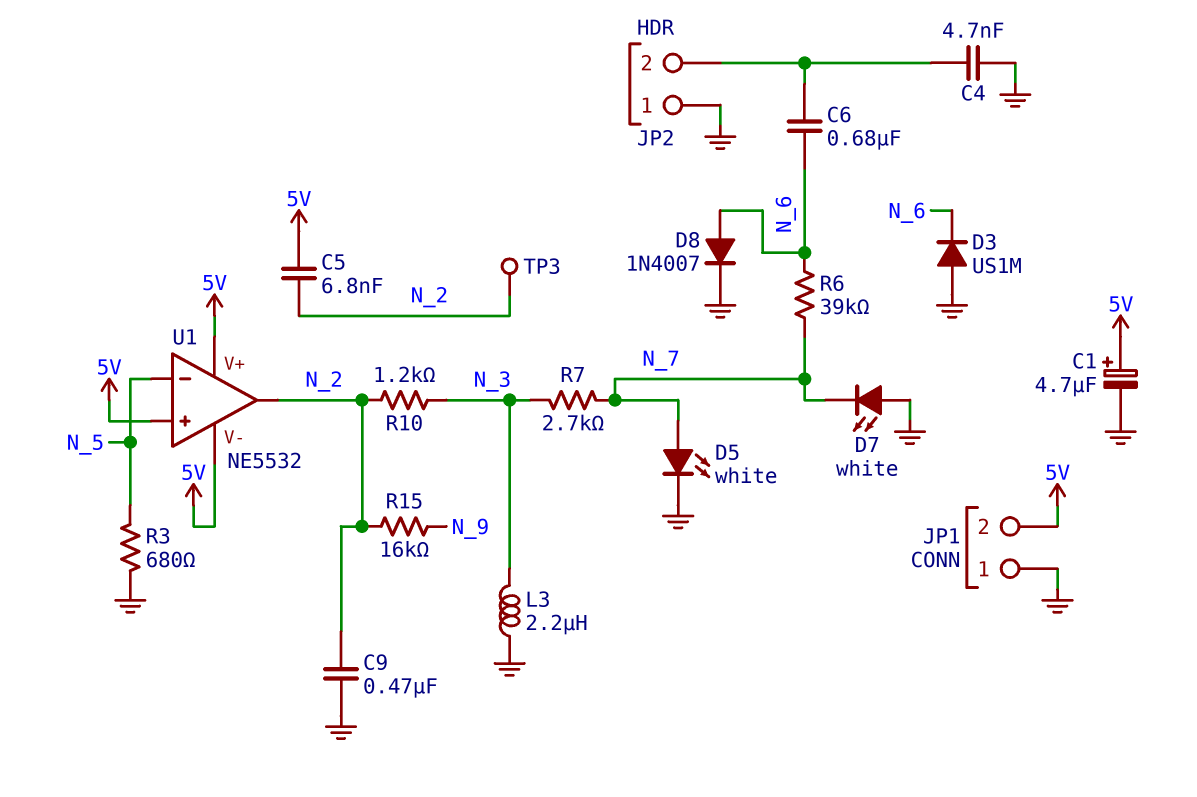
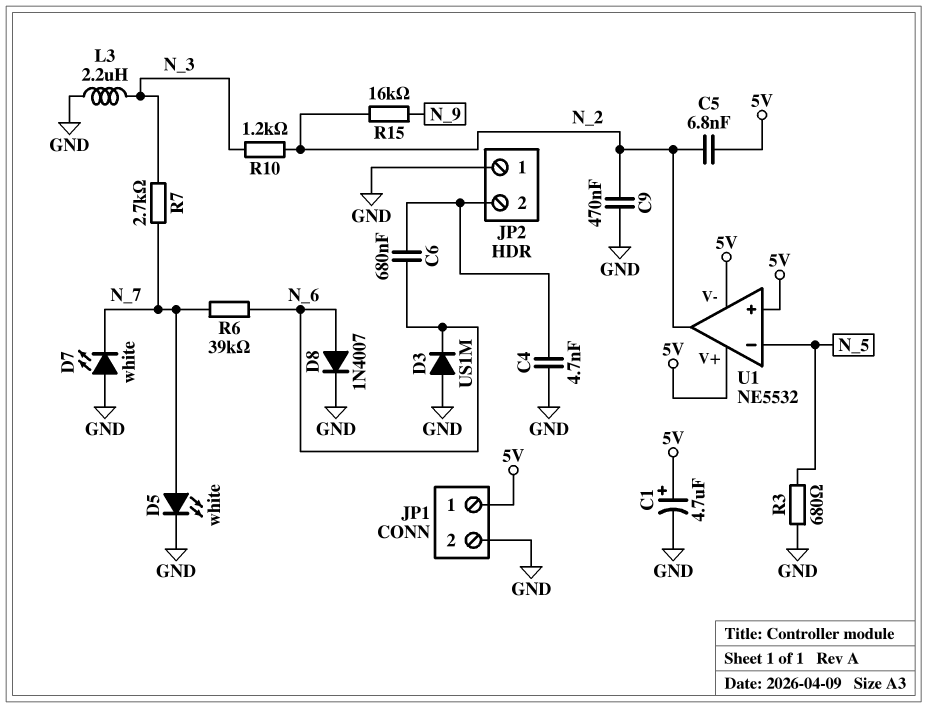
JP1 pin 1: GND -> 5V
JP1 pin 2: 5V -> GND
TP3: test point (N_2) -> none

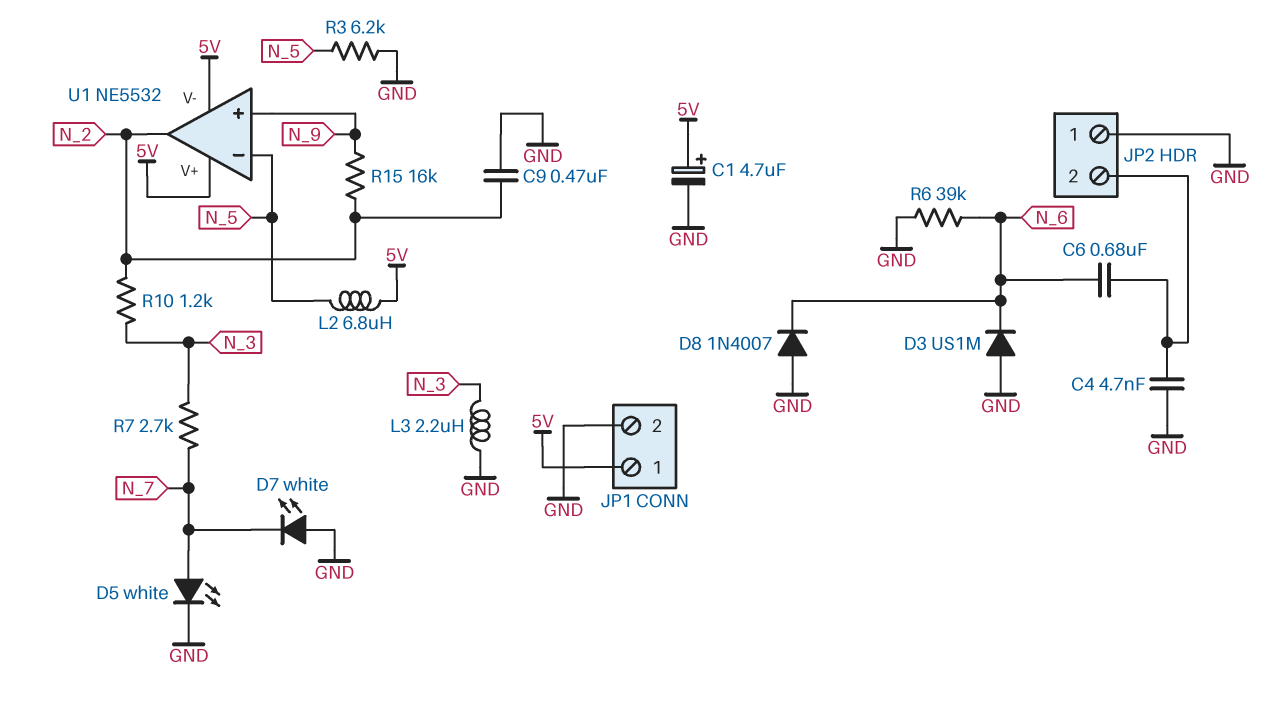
C5: 6.8nF (5V, N_2) -> none
D8: diode 1N4007 (A N_6, K GND) -> diode 1N4007 (A GND, K N_6)
L2: none -> 6.8uH (5V, N_5)
R3: 680 (GND, N_5) -> 6.2k (GND, N_5)
R6: 39k (N_6, N_7) -> 39k (GND, N_6)
U1 pin in+: 5V -> N_9

